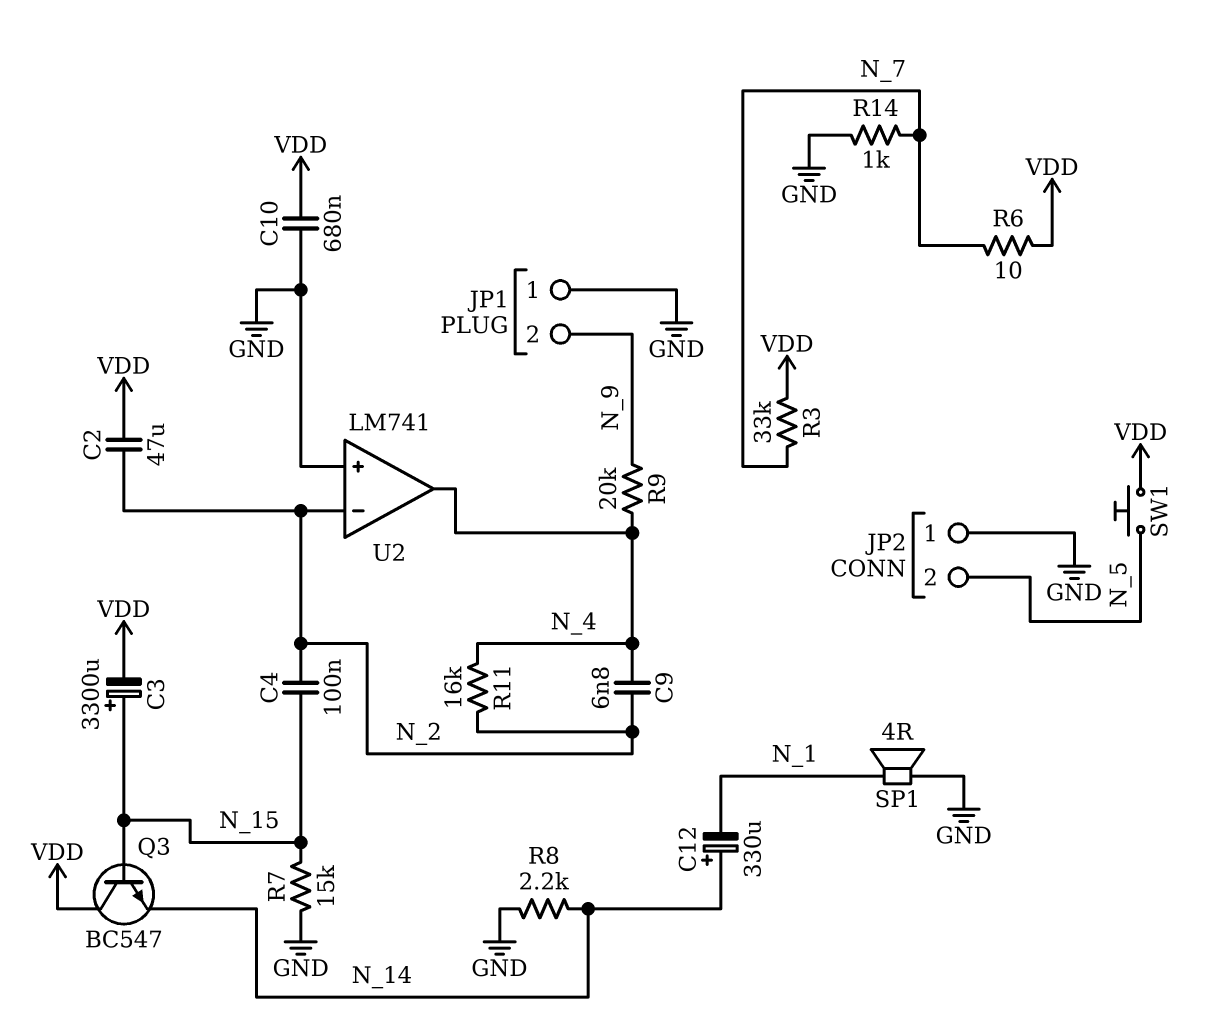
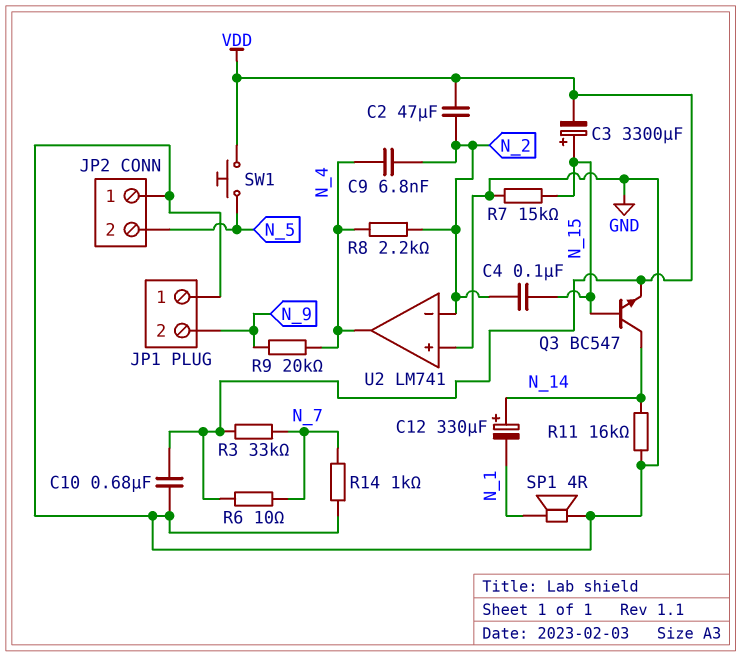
Q3: NPN BC547 (B N_15, C VDD, E N_14) -> NPN BC547 (B N_15, C N_14, E VDD)
R8: 2.2k (GND, N_14) -> 2.2k (N_2, N_4)
R11: 16k (N_2, N_4) -> 16k (GND, N_14)

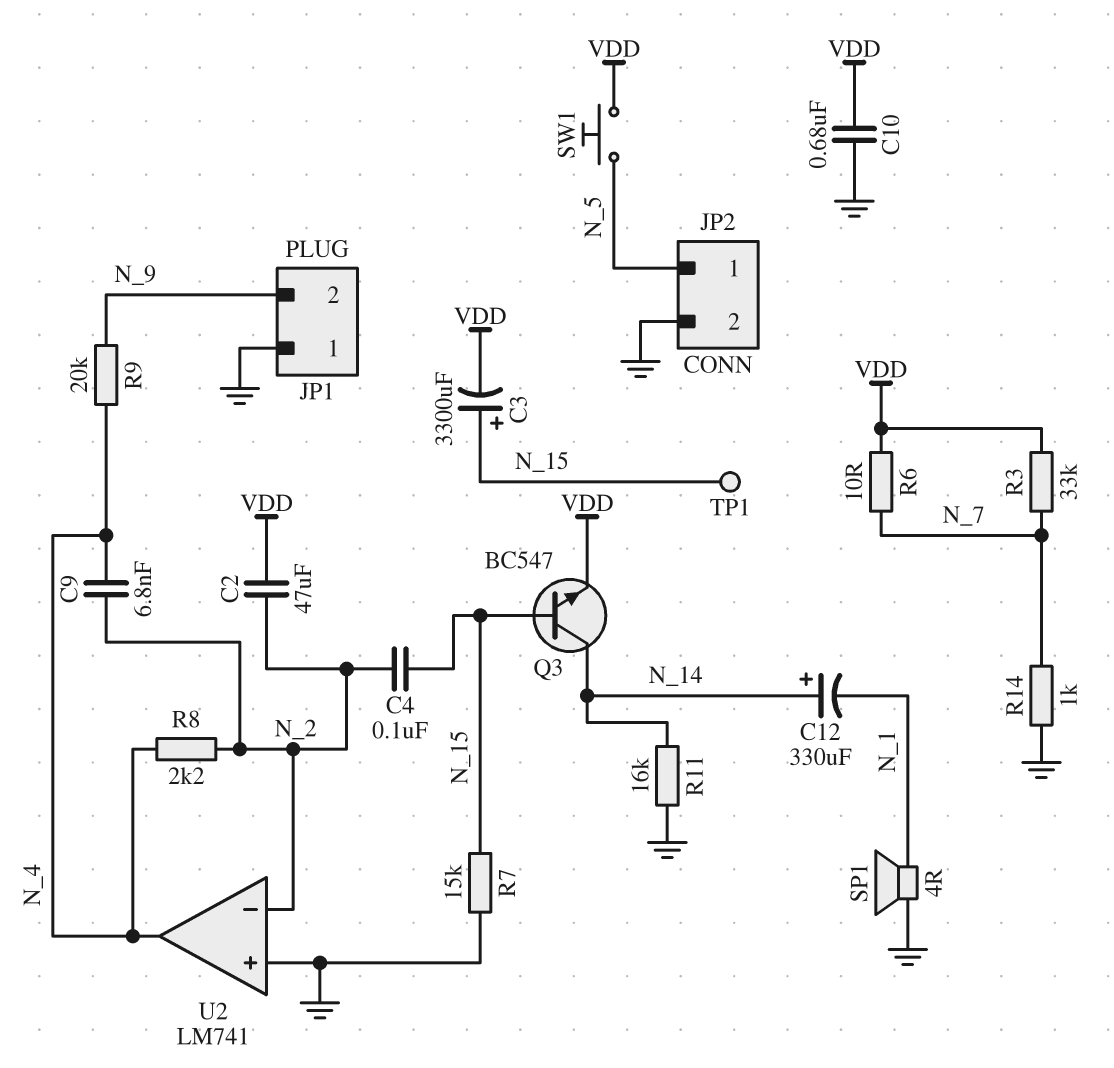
JP2 pin 1: GND -> N_5
JP2 pin 2: N_5 -> GND
TP1: none -> test point (N_15)

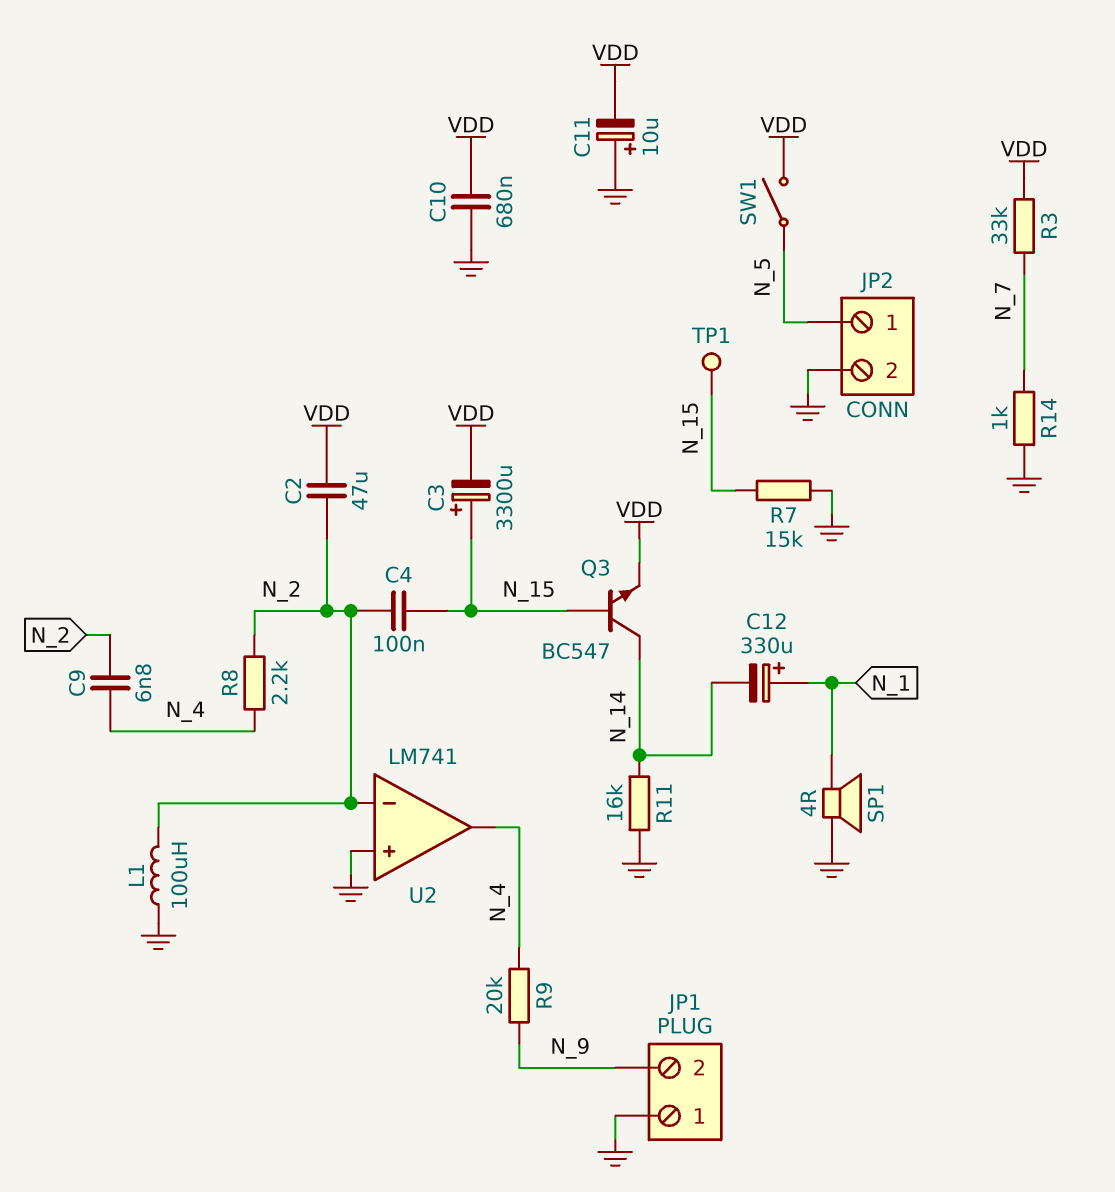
C11: none -> 10uF (plus GND, minus VDD)
C12: 330uF (plus N_14, minus N_1) -> 330uF (plus N_1, minus N_14)
L1: none -> 100uH (GND, N_2)
R6: 10 (N_7, VDD) -> none
SW1: button (N_5, VDD) -> switch (N_5, VDD)

